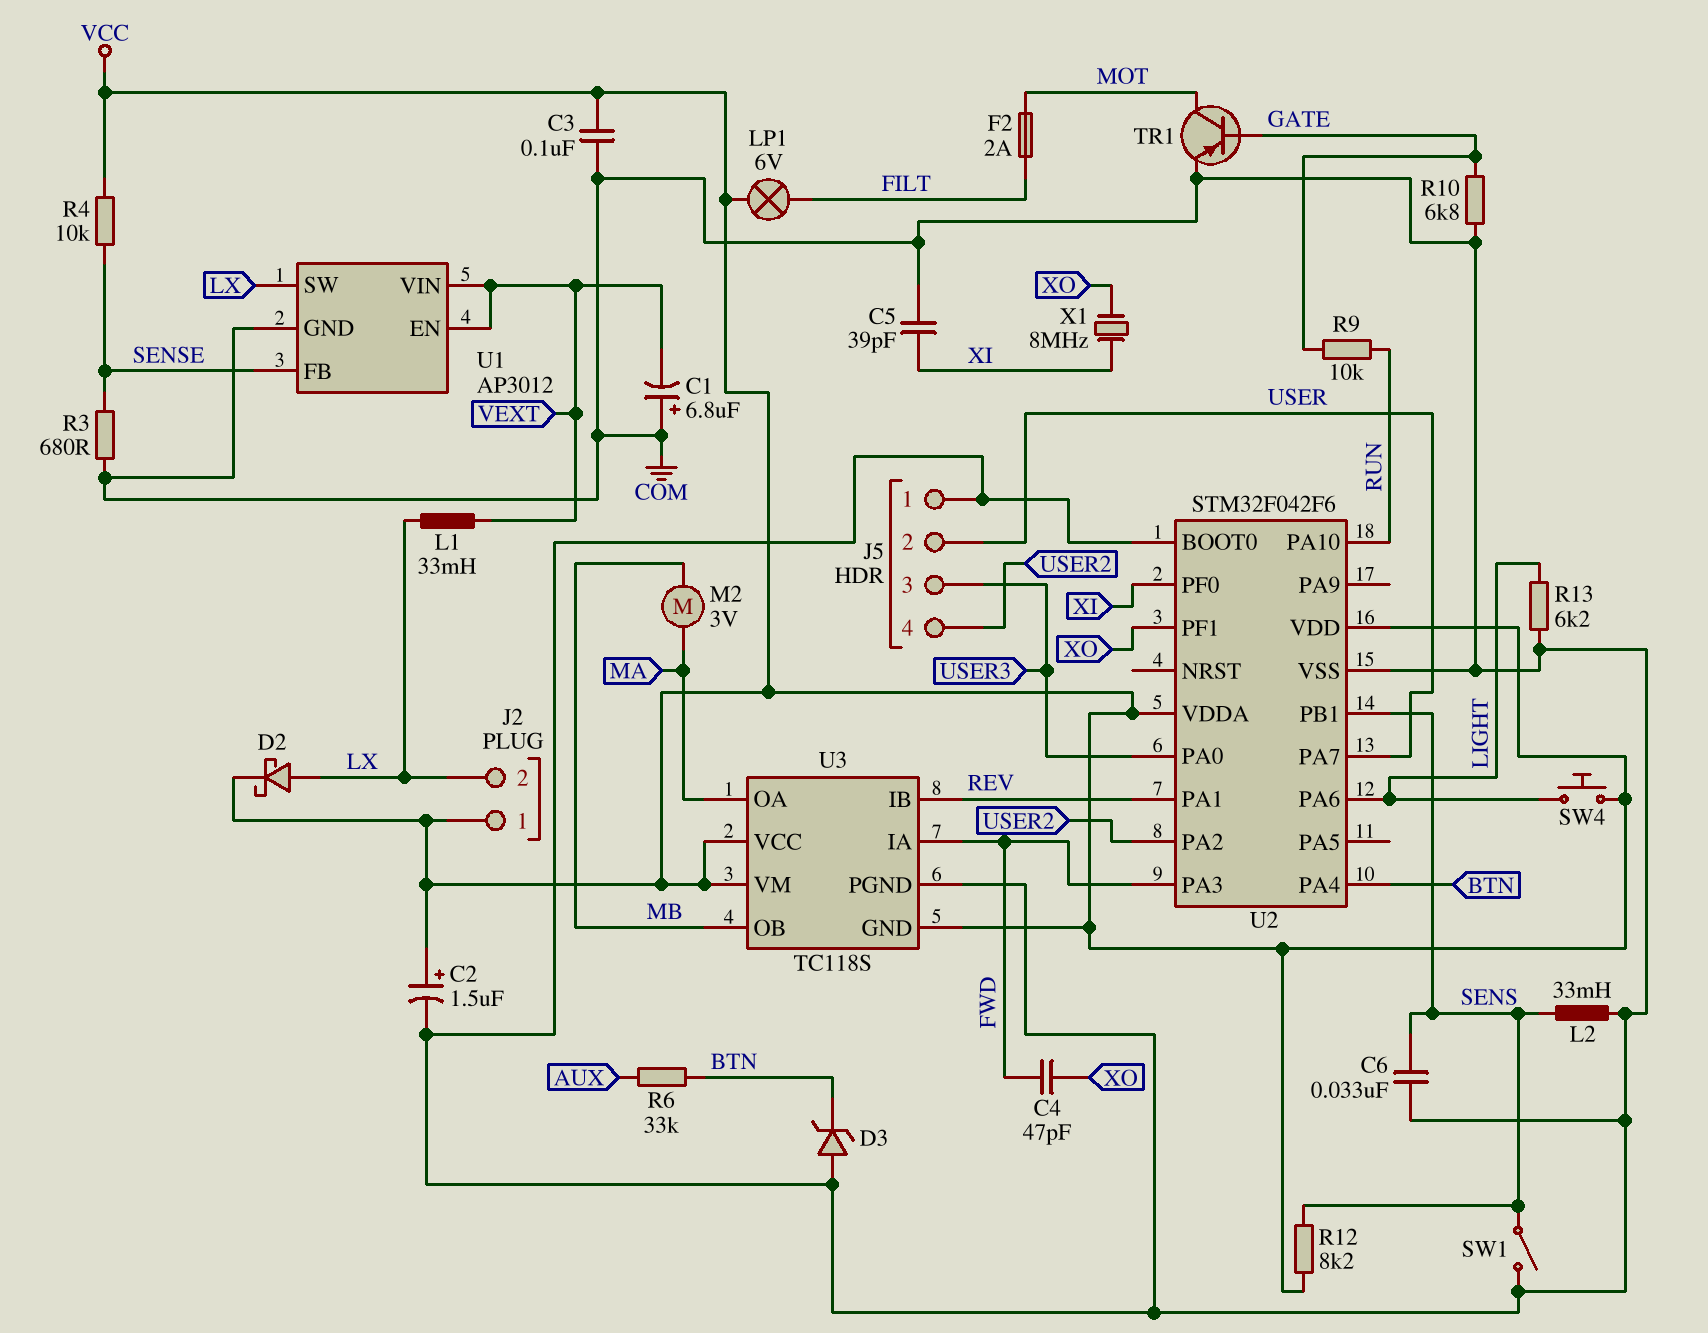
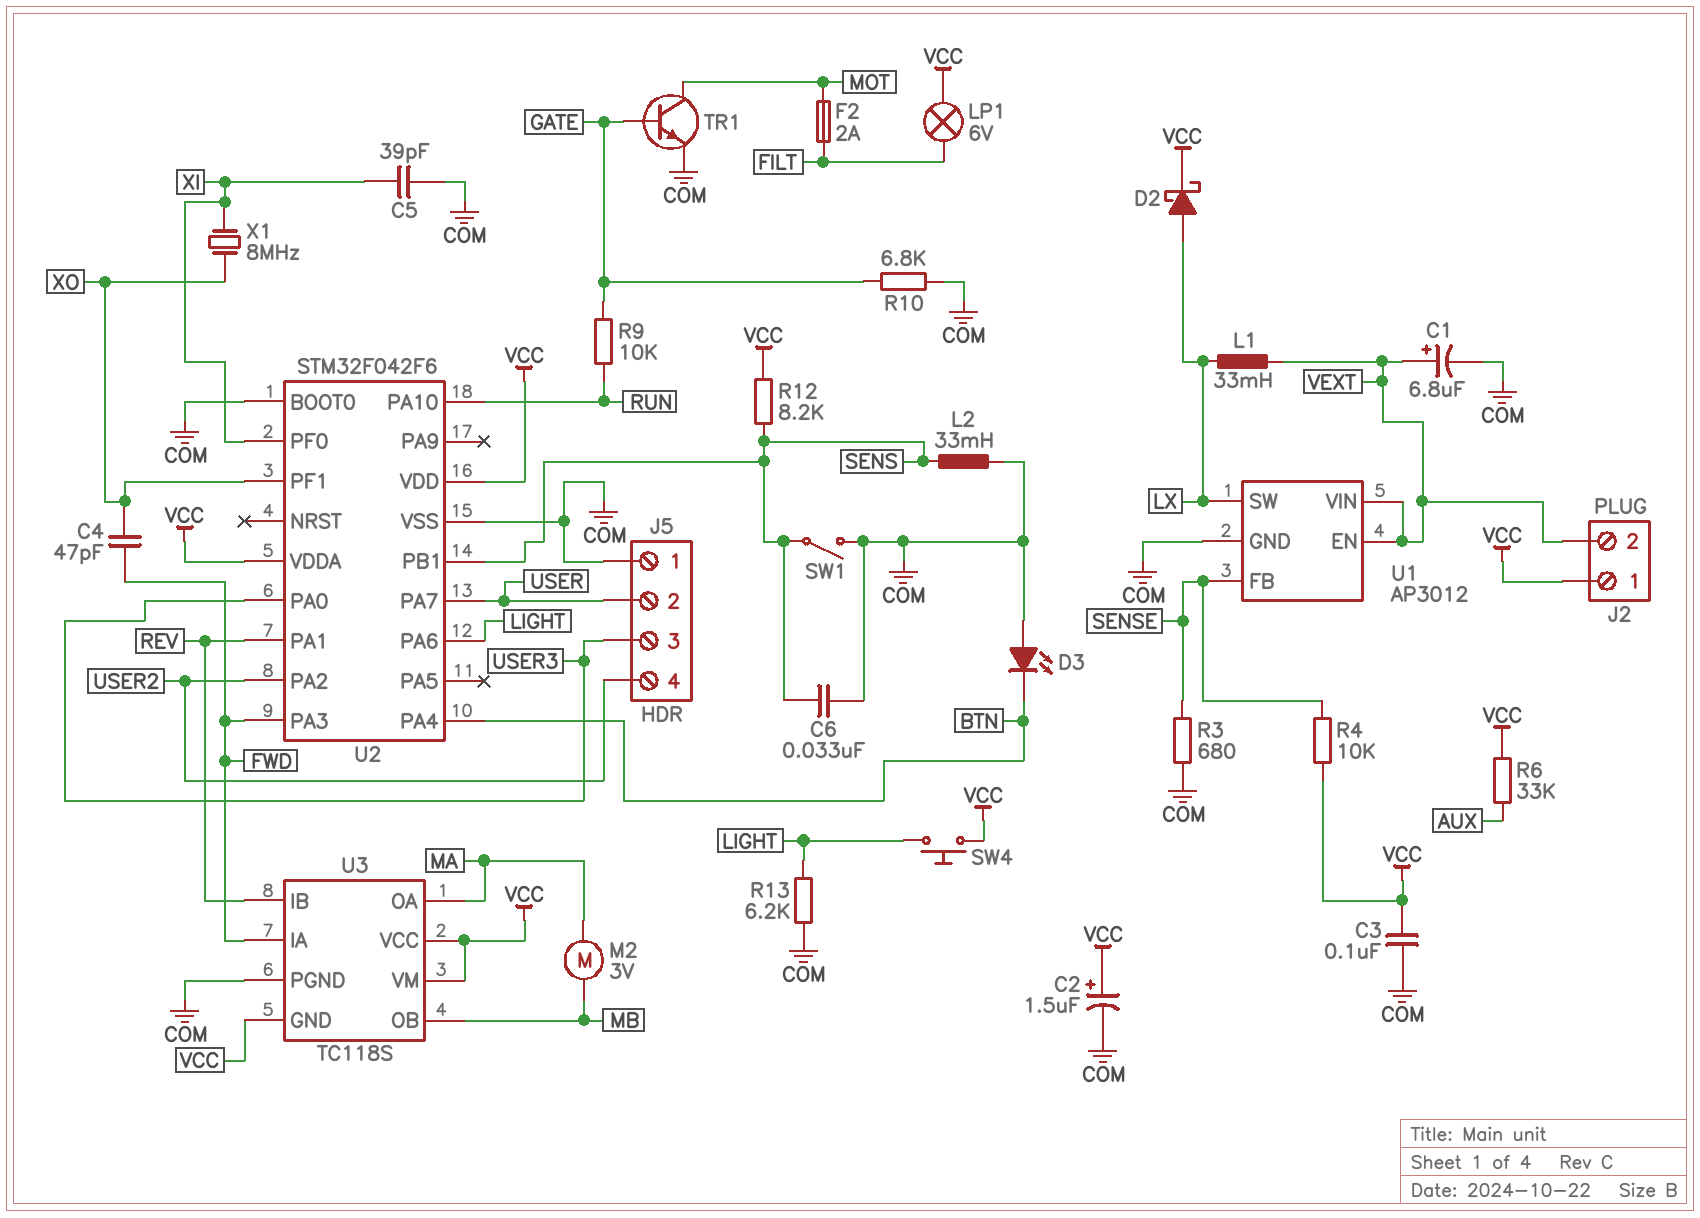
C1: 6.8uF (plus COM, minus VEXT) -> 6.8uF (plus VEXT, minus COM)
D3: zener (A COM, K BTN) -> LED (A COM, K BTN)
J2 pin 2: LX -> VEXT
R6: 33k (AUX, BTN) -> 33k (AUX, VCC)
TR1: PNP (B GATE, C MOT, E COM) -> NPN (B GATE, C MOT, E COM)

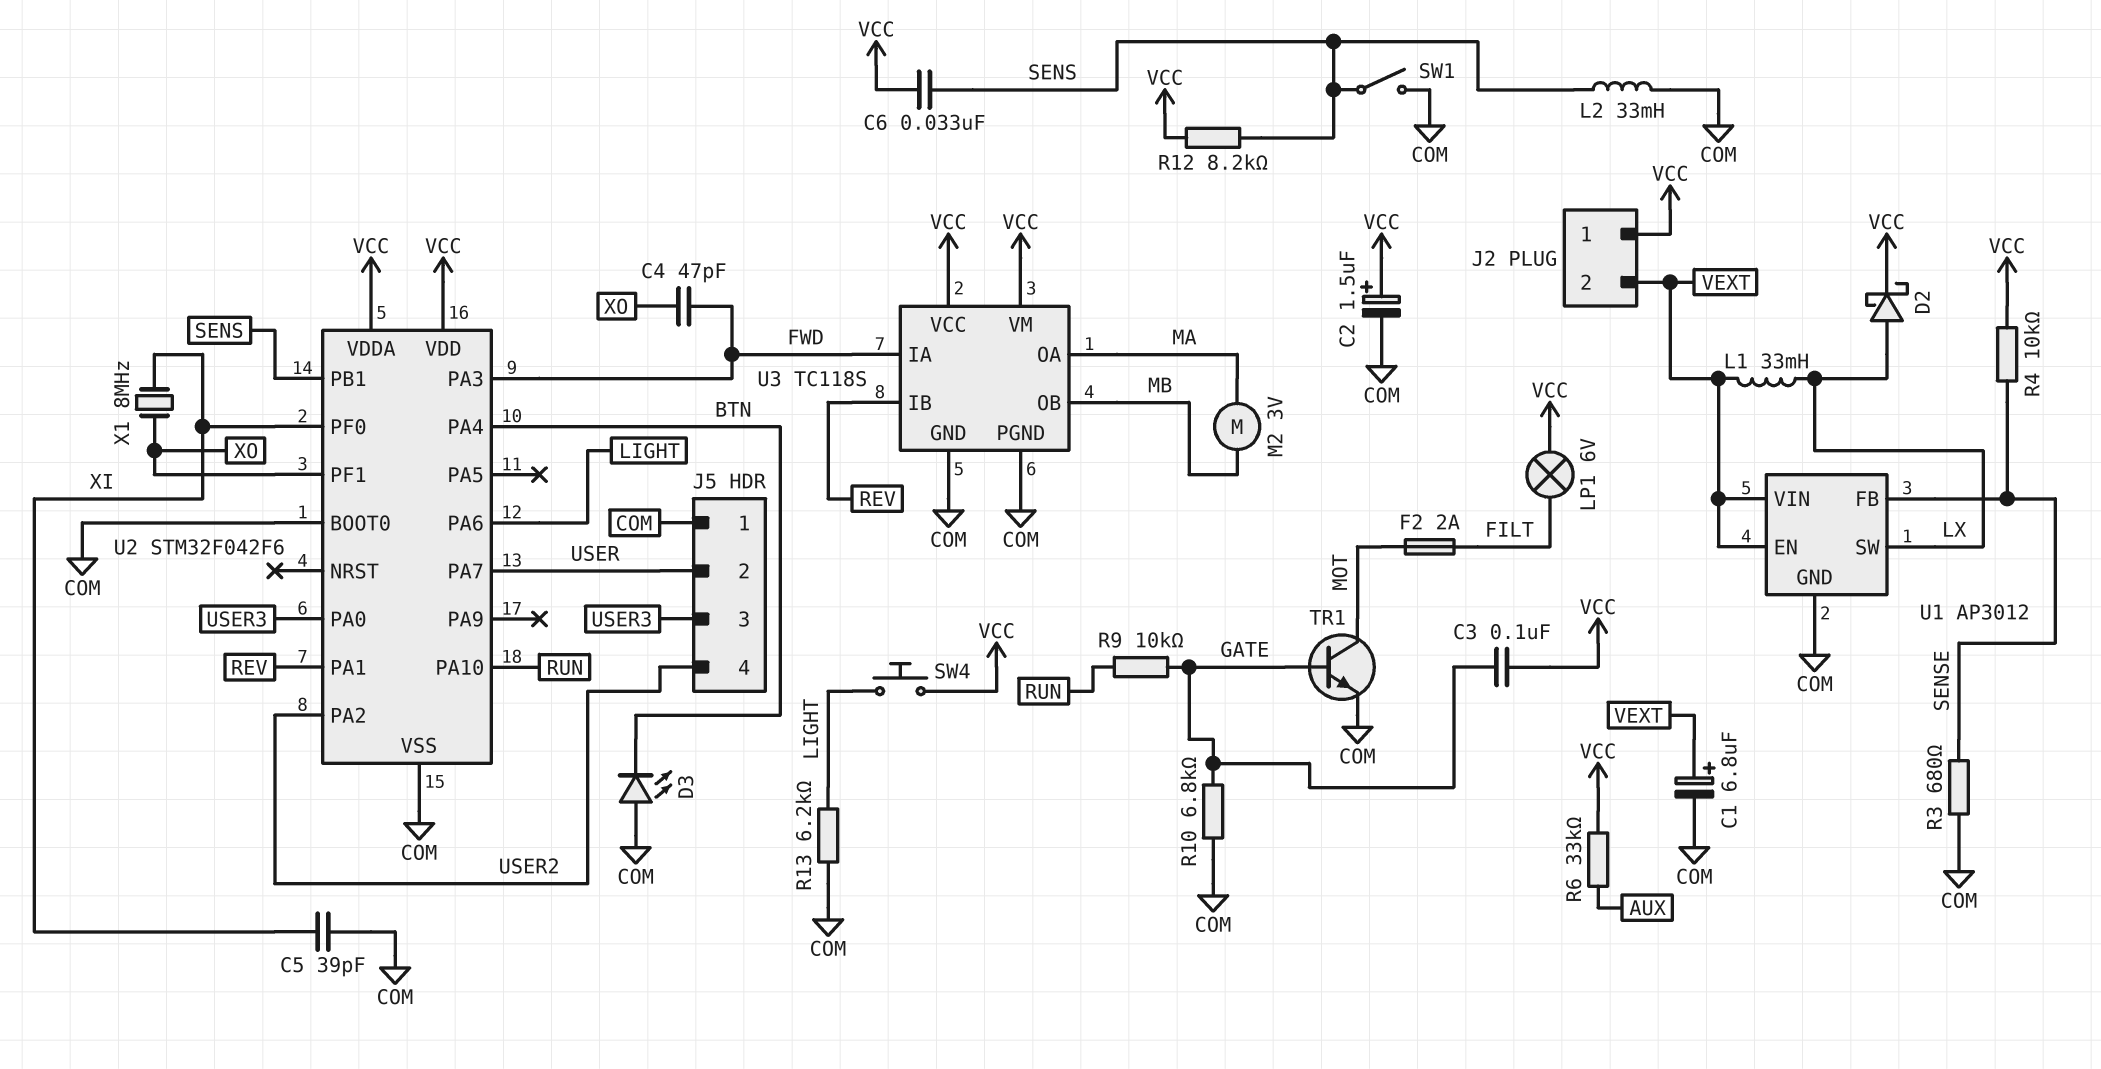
C3: 100nF (COM, VCC) -> 100nF (GATE, VCC)
C6: 33nF (COM, SENS) -> 33nF (SENS, VCC)
U3 pin GND: VCC -> COM

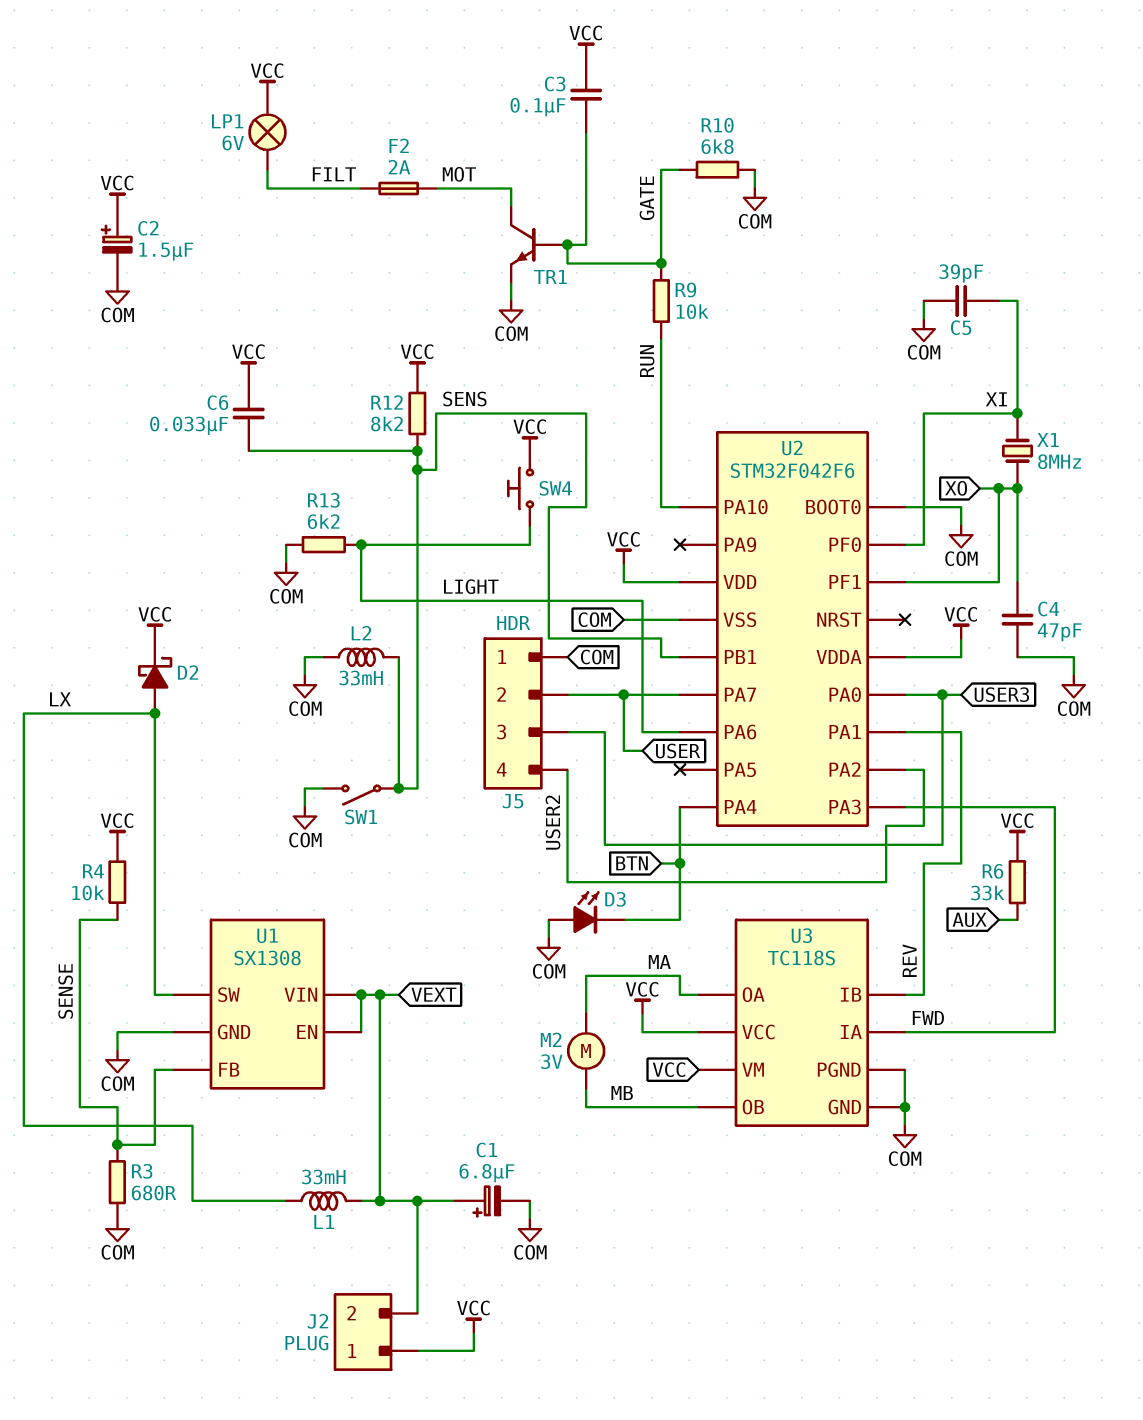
C4: 47pF (FWD, XO) -> 47pF (COM, XO)
U1: AP3012 -> SX1308

